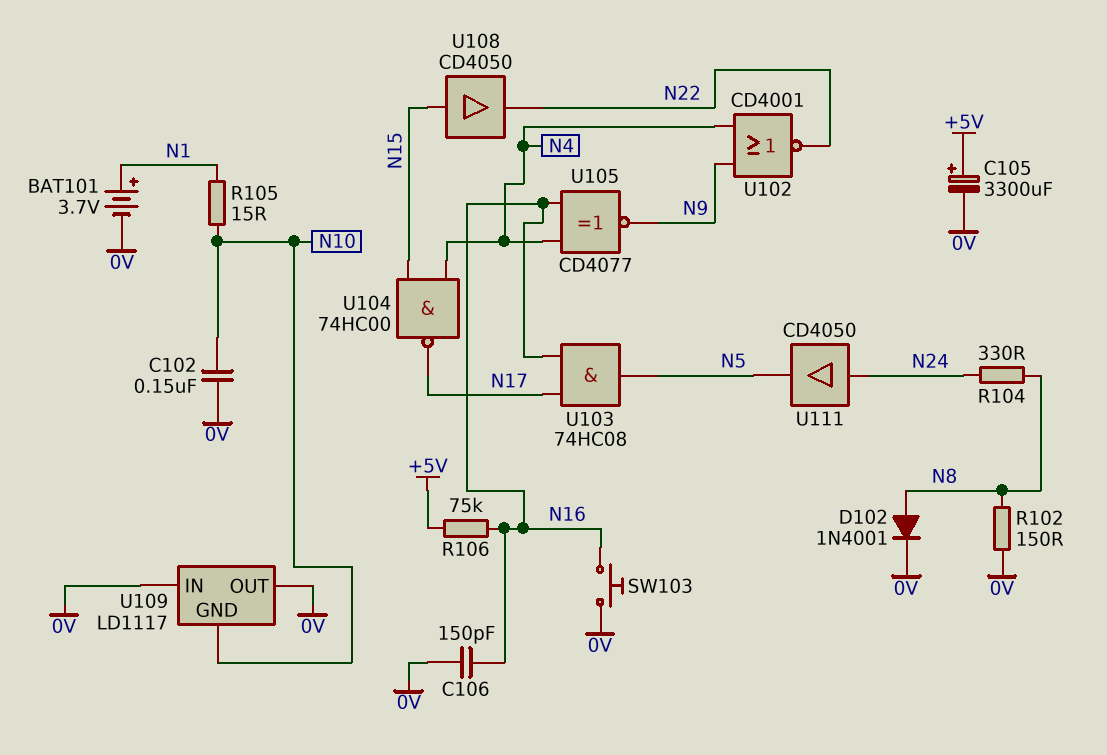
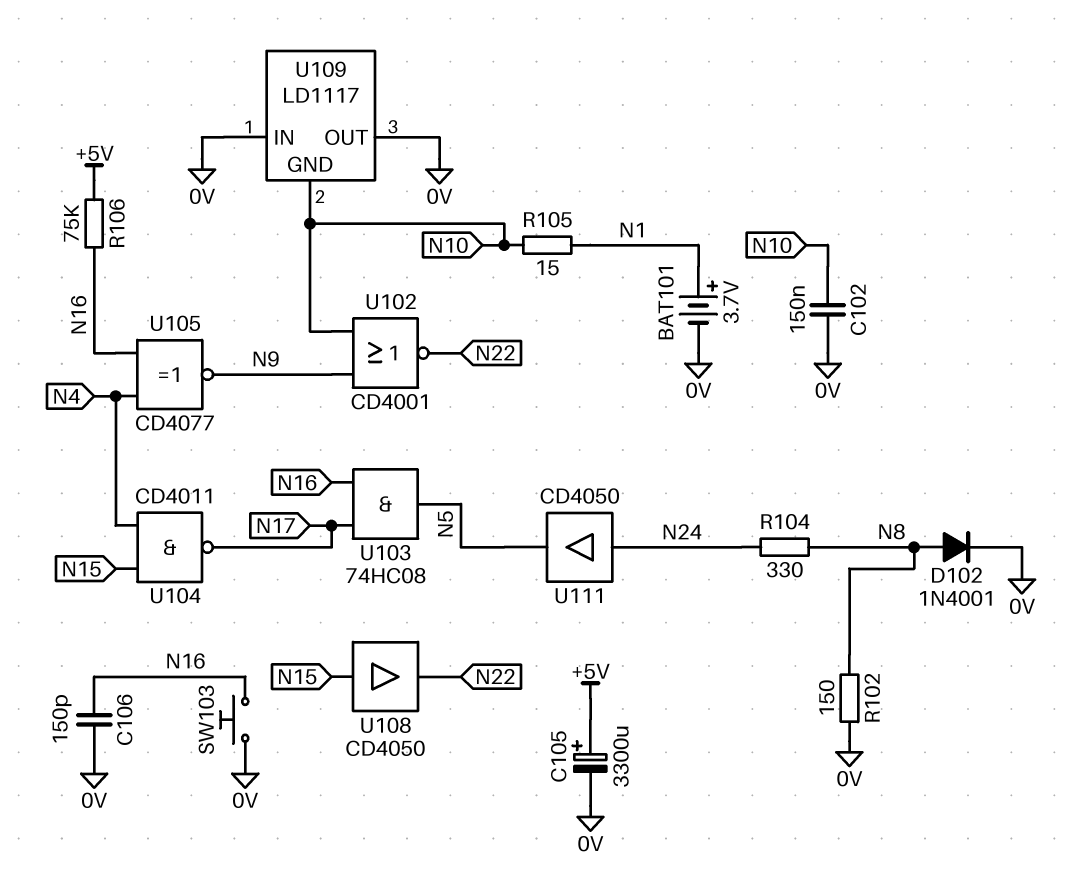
U102: NOR CD4001 (in N4, in N9, out N22) -> NOR CD4001 (in N9, in N10, out N22)
U104: NAND 74HC00 (in N4, in N15, out N17) -> NAND CD4011 (in N4, in N15, out N17)

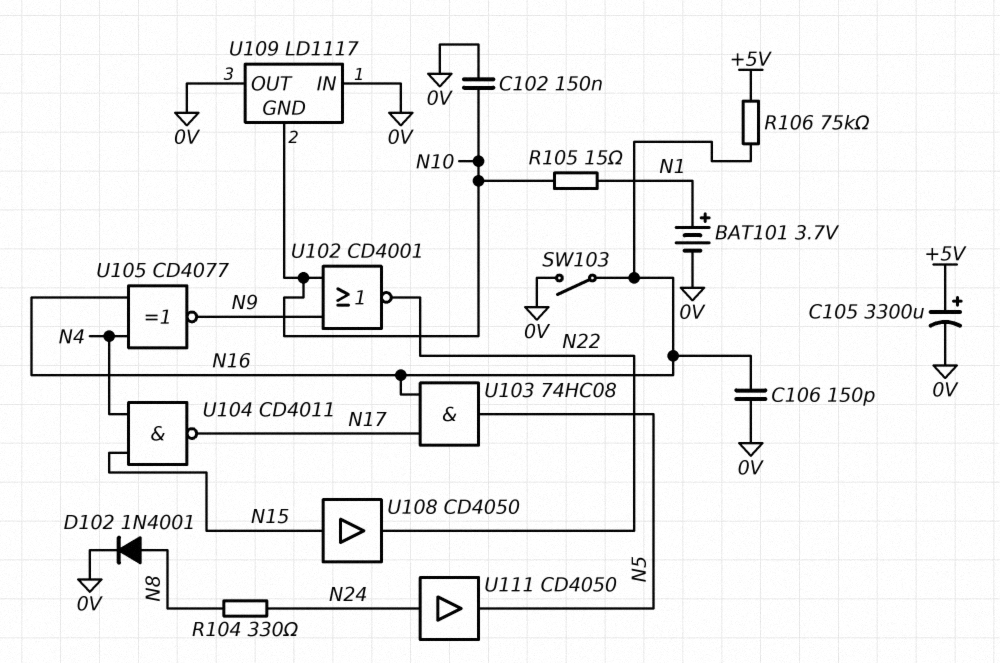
R102: 150 (0V, N8) -> none
SW103: button (0V, N16) -> switch (0V, N16)

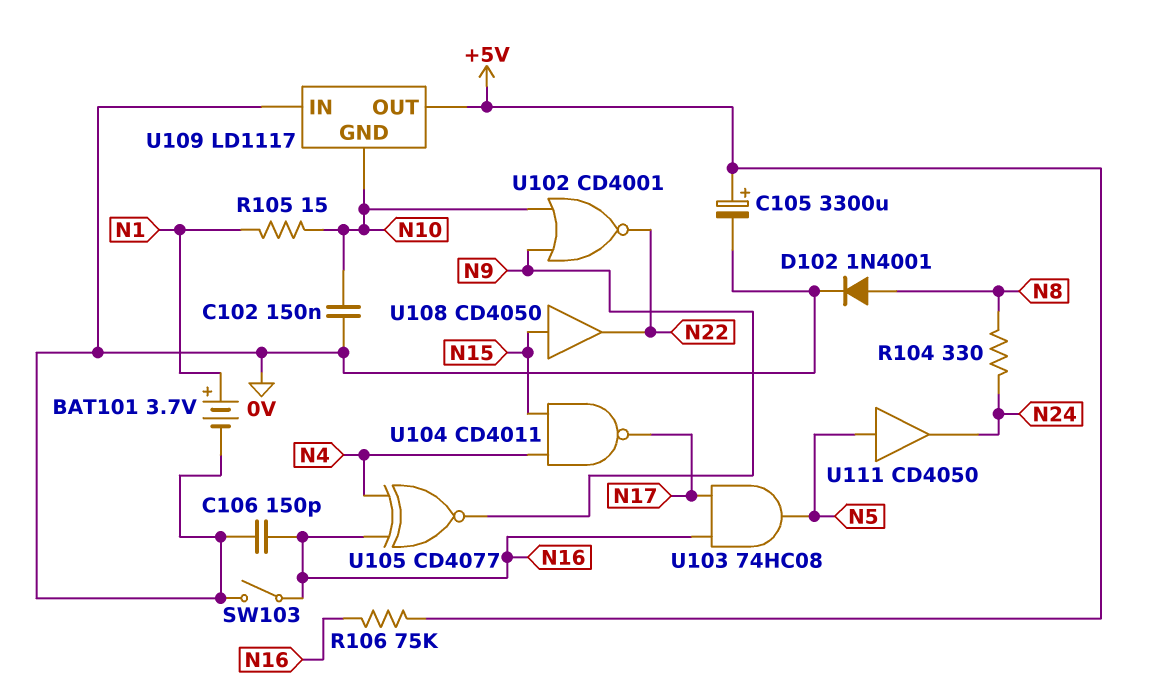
U109 pin OUT: 0V -> +5V
U111: buffer CD4050 (in N24, out N5) -> buffer CD4050 (in N5, out N24)

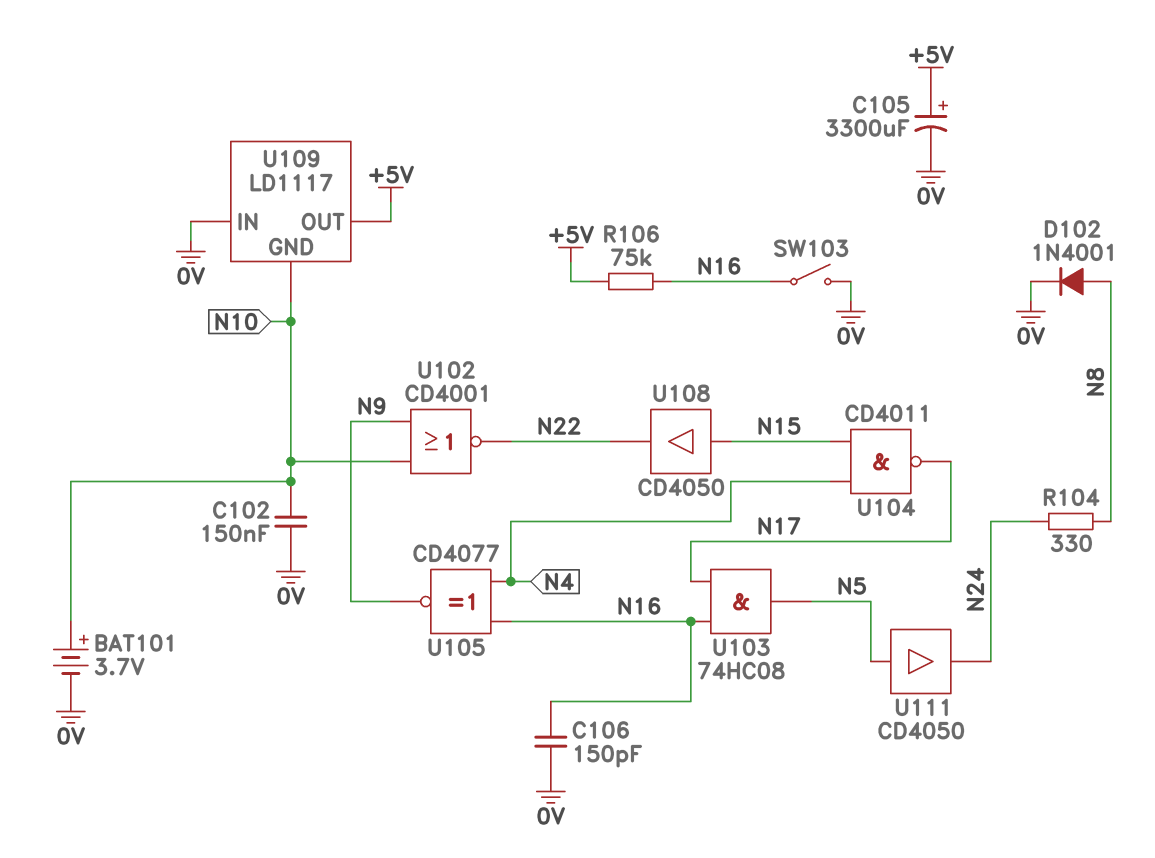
BAT101: 3.7V (plus N1, minus 0V) -> 3.7V (plus N10, minus 0V)
R105: 15 (N1, N10) -> none

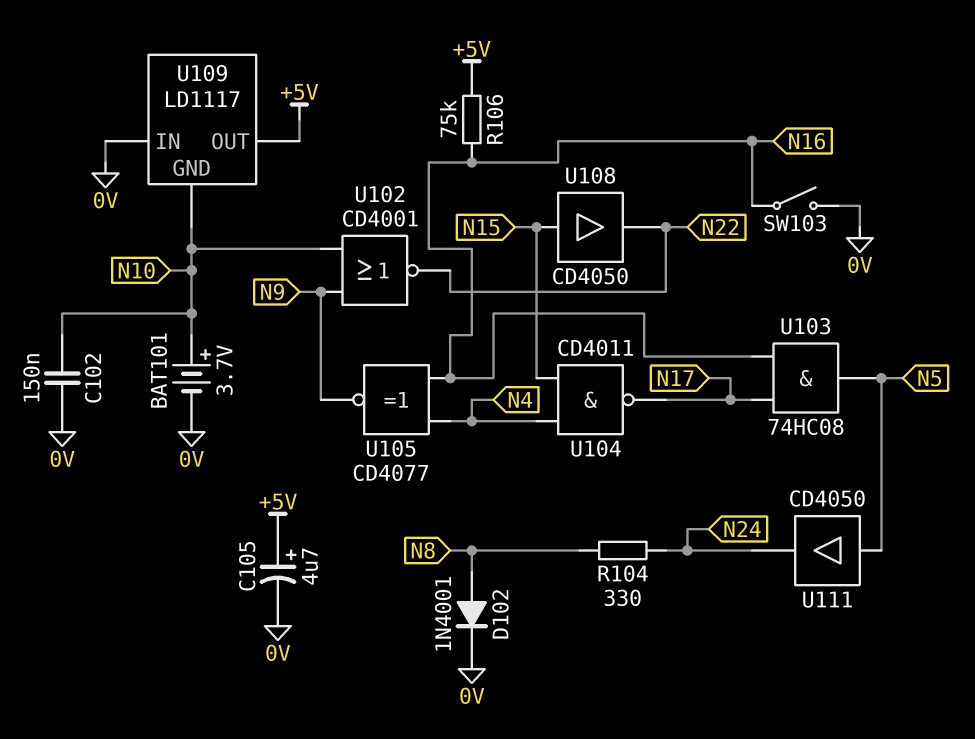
C105: 3300uF (plus +5V, minus 0V) -> 4.7uF (plus +5V, minus 0V)
C106: 150pF (0V, N16) -> none

